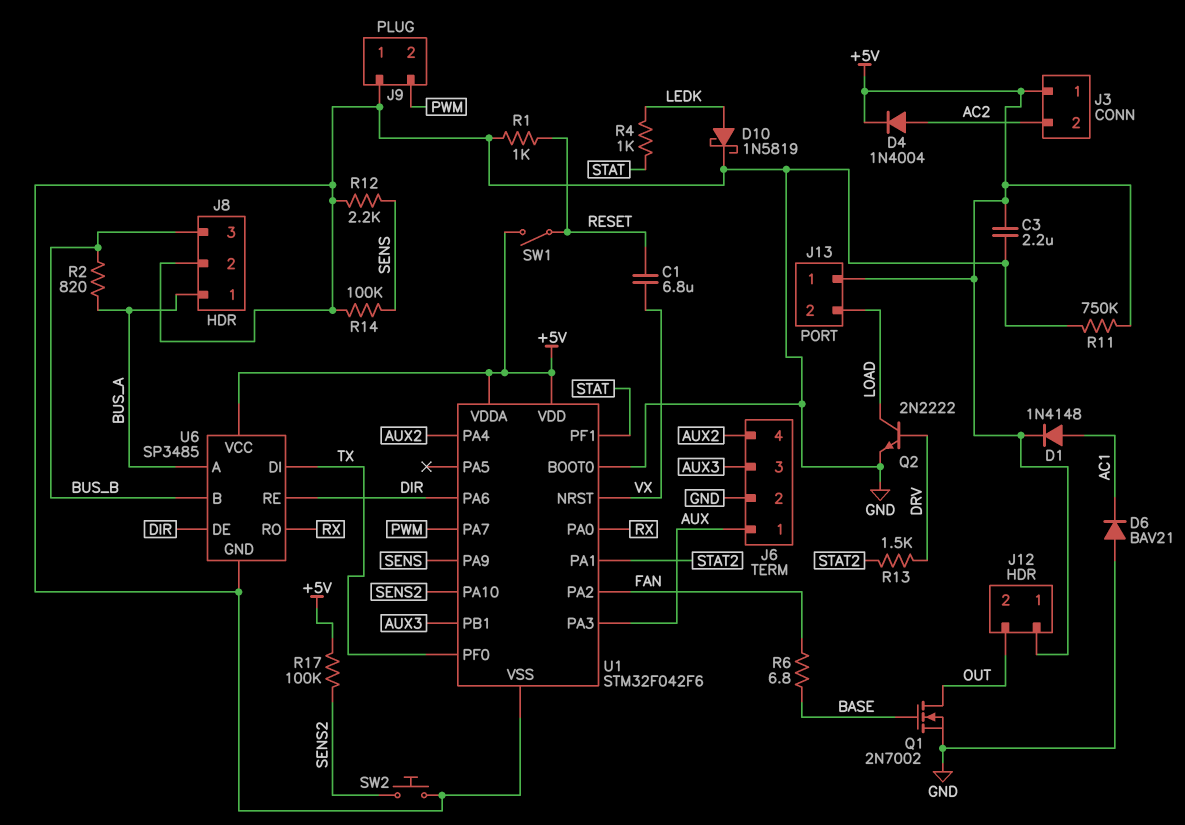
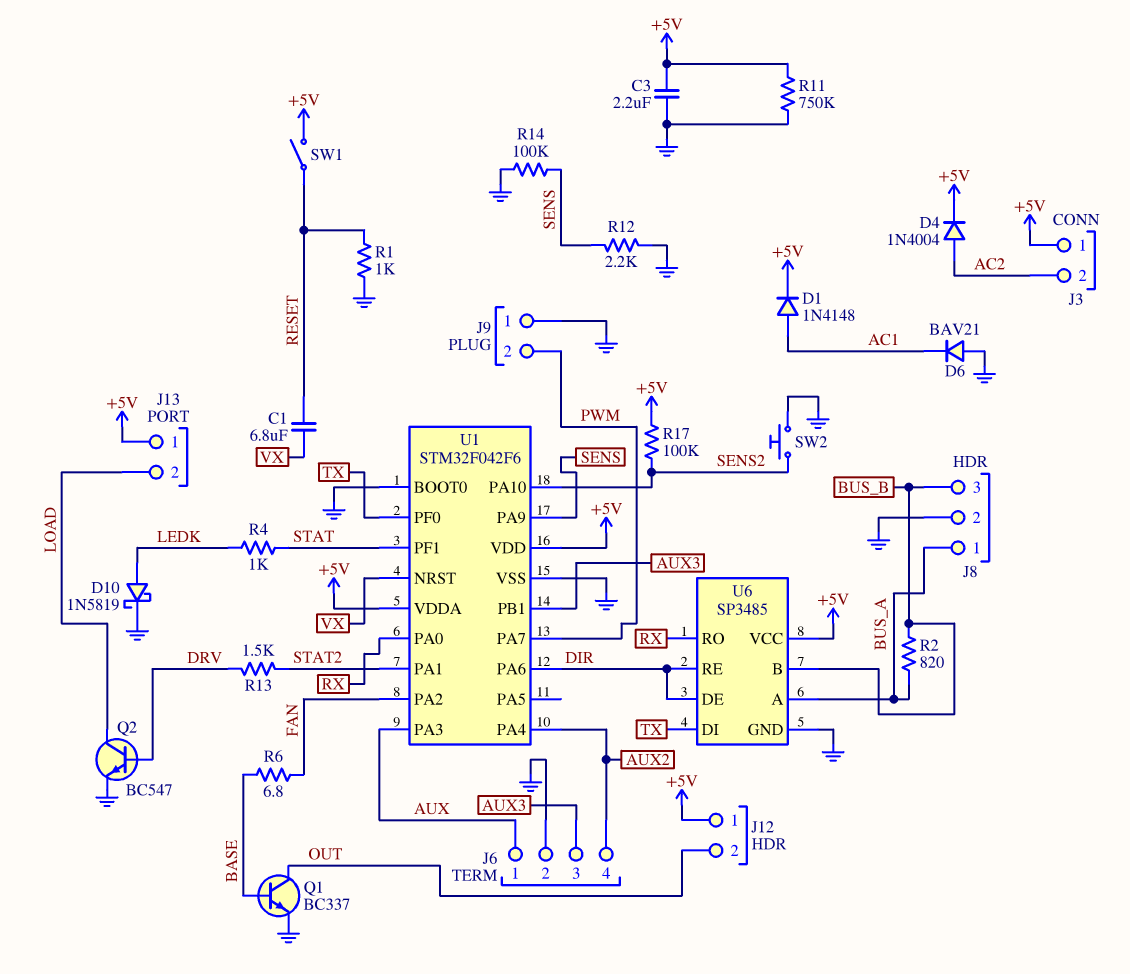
Q1: NMOS 2N7002 (G BASE, D OUT, S GND) -> NPN BC337 (B BASE, C OUT, E GND)
Q2: NPN 2N2222 (B DRV, C LOAD, E GND) -> NPN BC547 (B DRV, C LOAD, E GND)

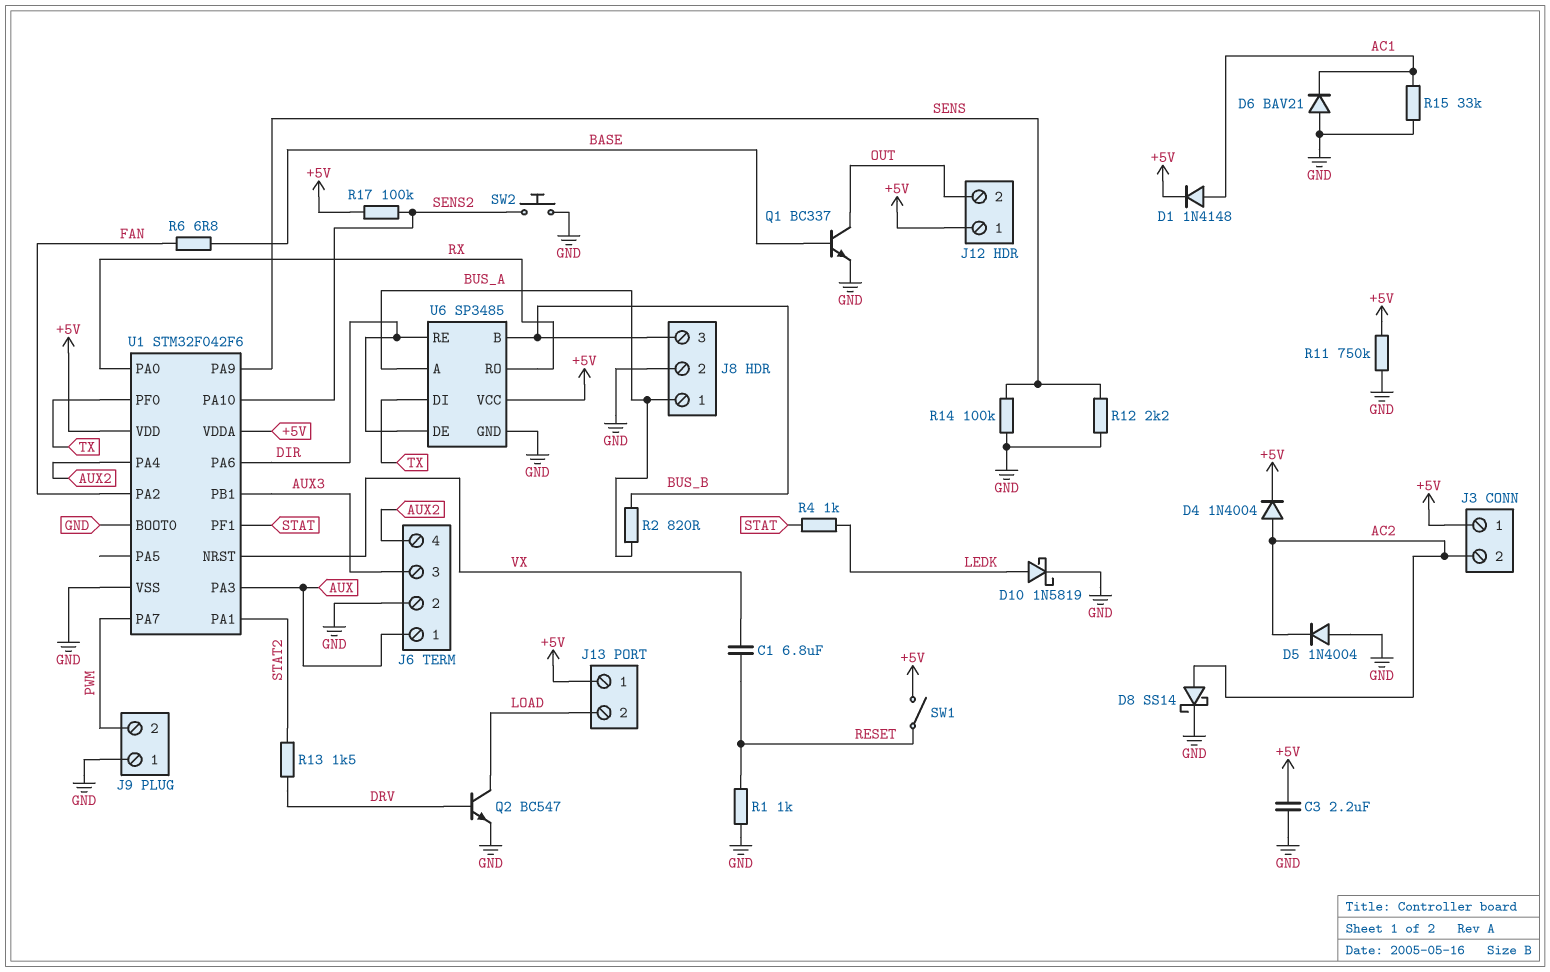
D5: none -> diode 1N4004 (A GND, K AC2)
D8: none -> schottky SS14 (A AC2, K GND)
R15: none -> 33k (AC1, GND)

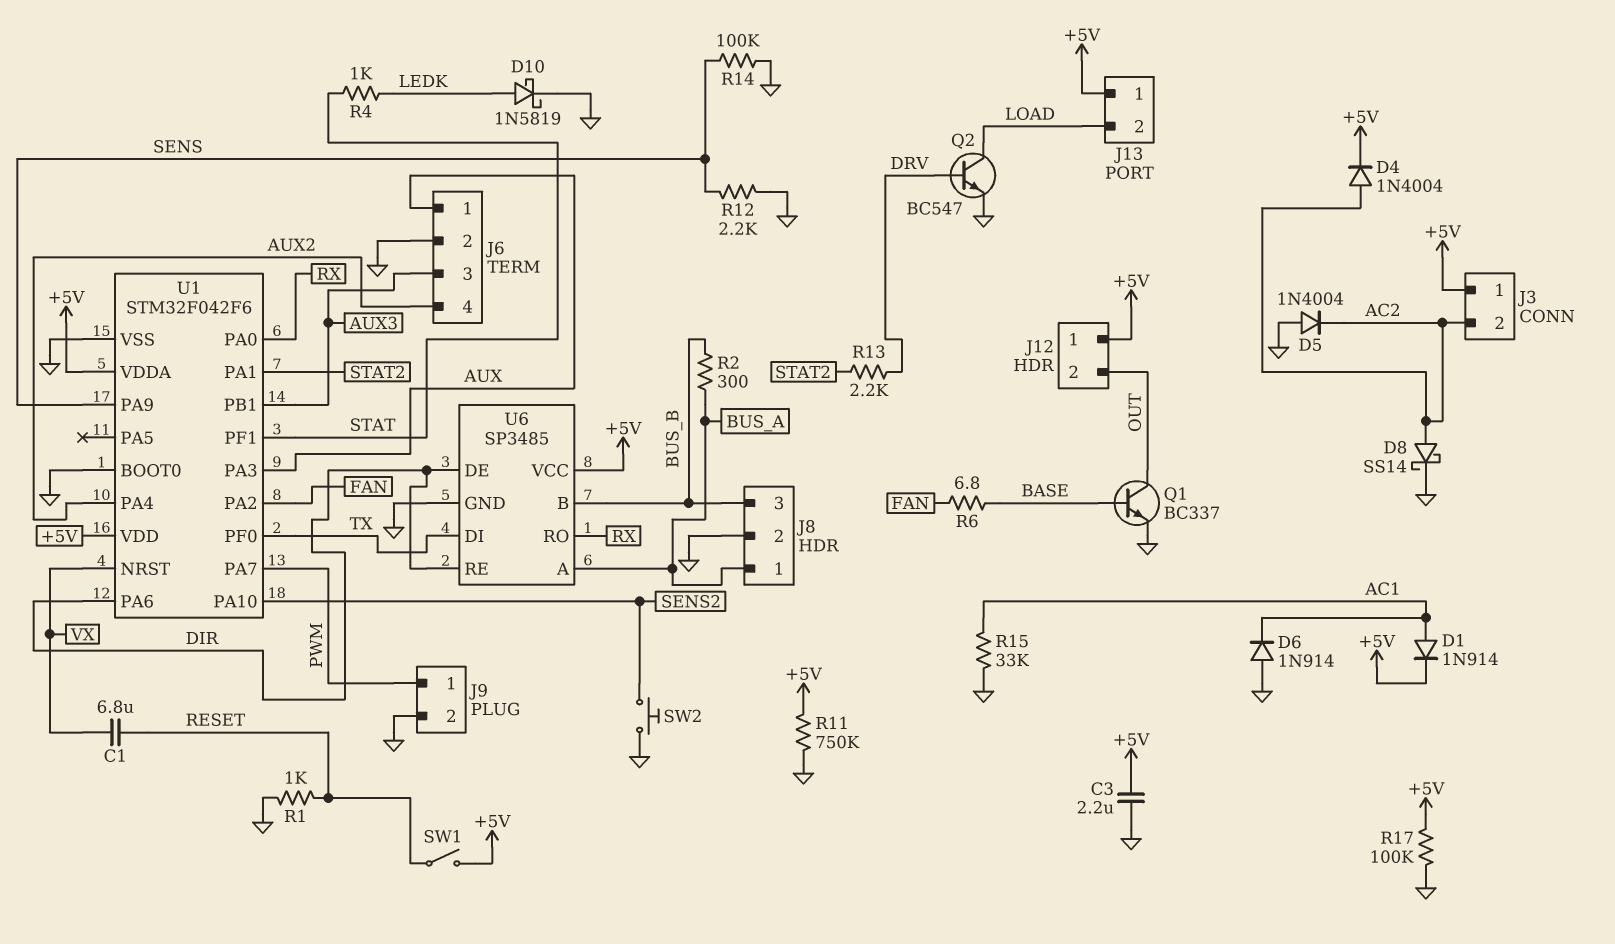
D1: diode 1N4148 (A AC1, K +5V) -> diode 1N914 (A AC1, K +5V)
D6: diode BAV21 (A GND, K AC1) -> diode 1N914 (A GND, K AC1)
J9 pin 1: GND -> PWM
J9 pin 2: PWM -> GND
R2: 820 (BUS_A, BUS_B) -> 300 (BUS_A, BUS_B)
R13: 1.5k (DRV, STAT2) -> 2.2k (DRV, STAT2)
R17: 100k (+5V, SENS2) -> 100k (+5V, GND)

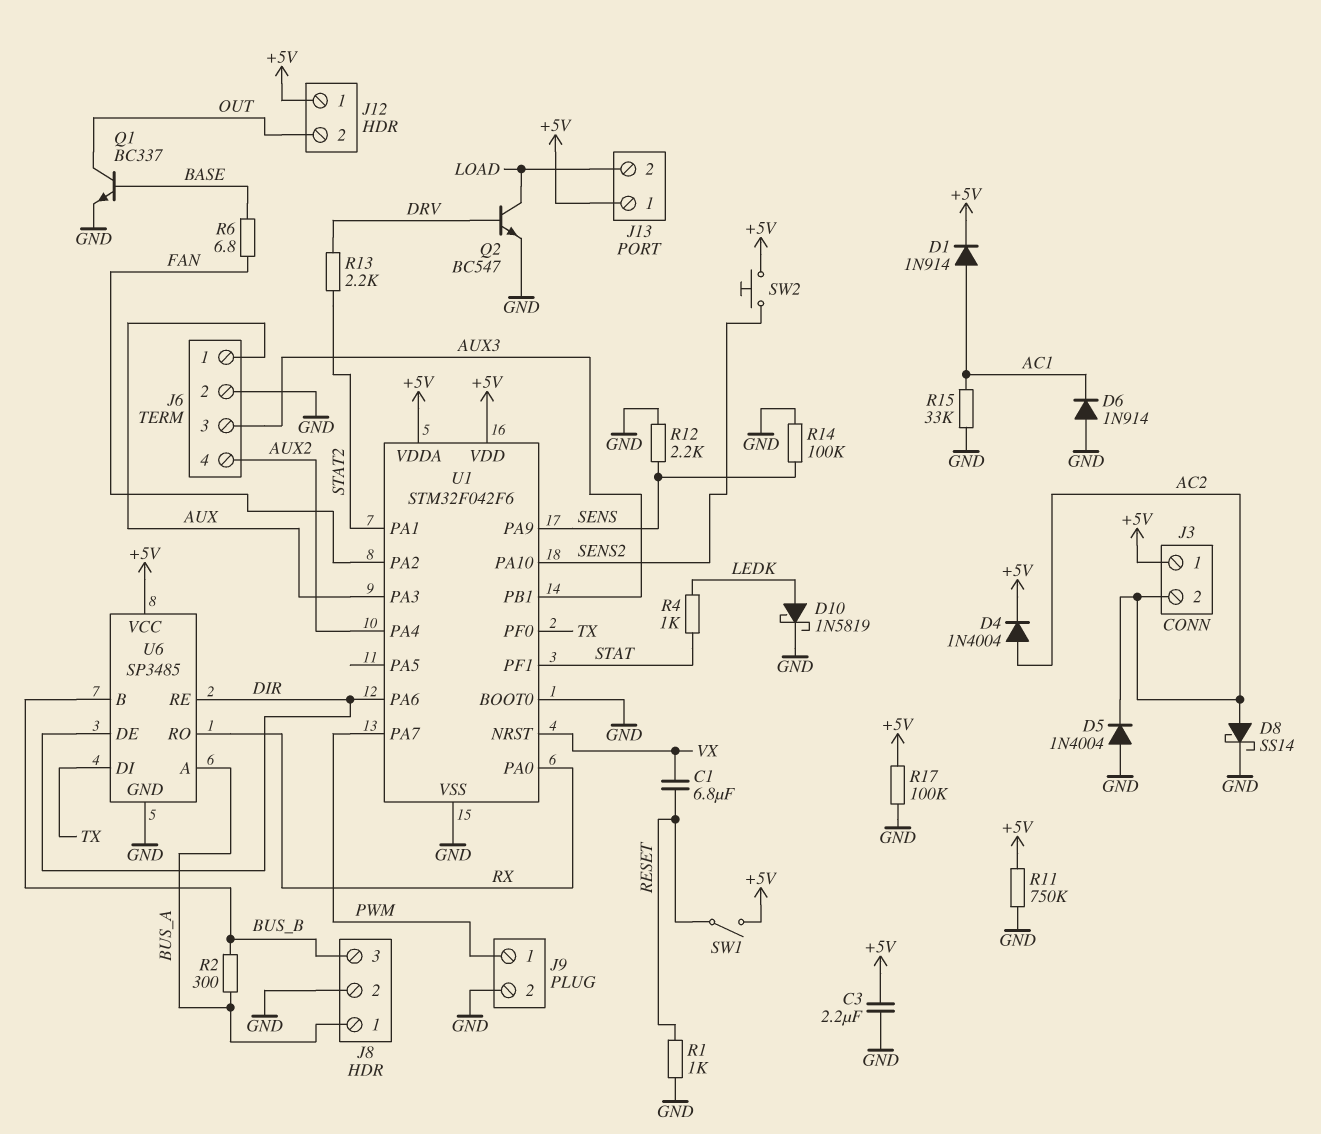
SW2: button (GND, SENS2) -> button (+5V, SENS2)

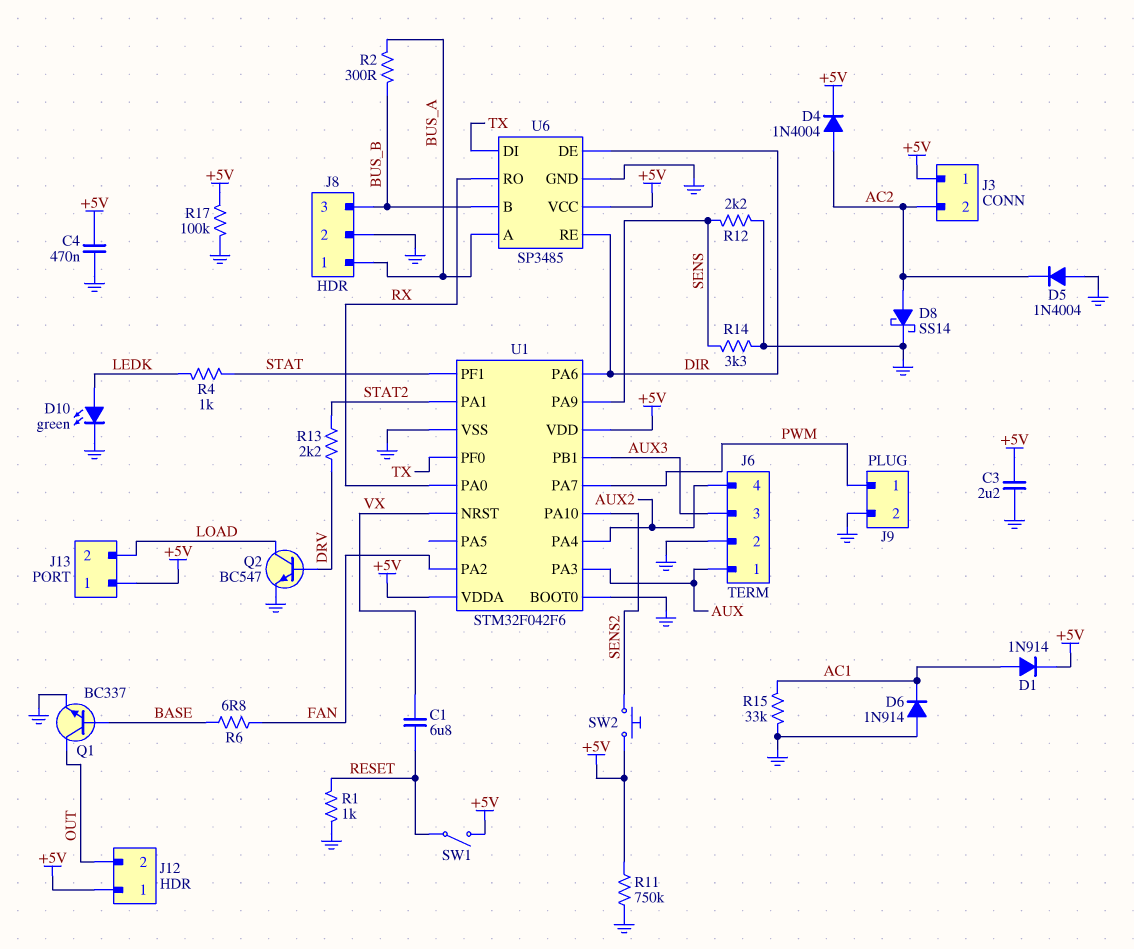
C4: none -> 470nF (+5V, GND)
D10: schottky 1N5819 (A LEDK, K GND) -> LED green (A LEDK, K GND)
R14: 100k (GND, SENS) -> 3.3k (GND, SENS)

